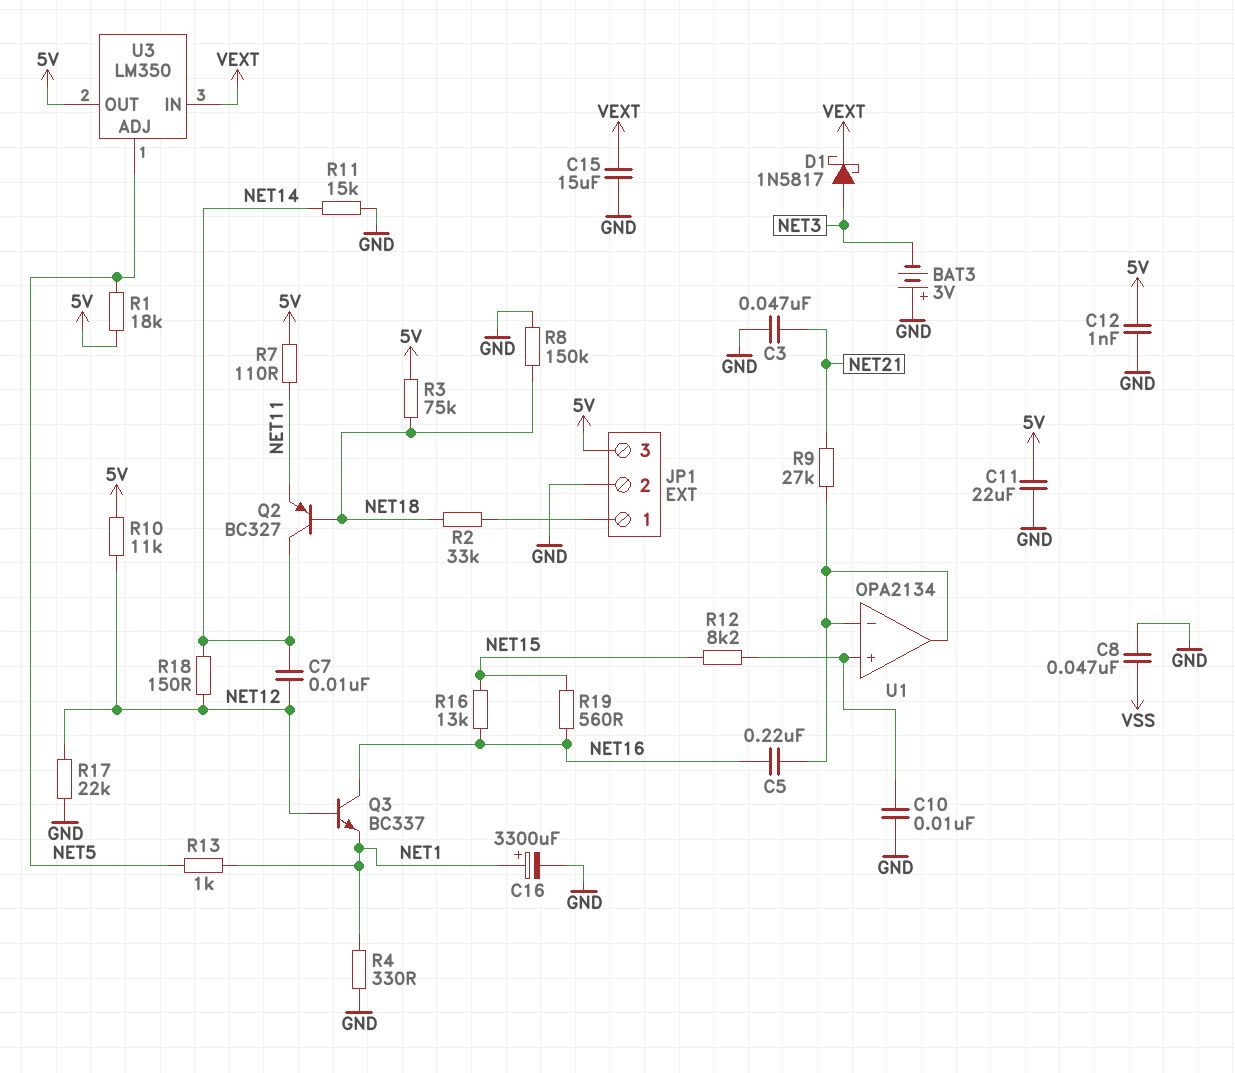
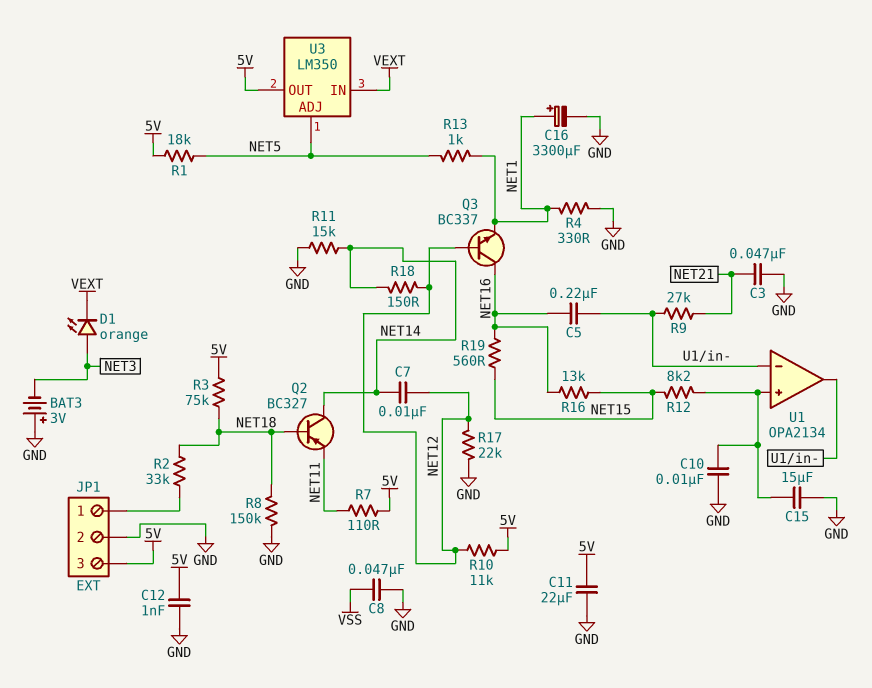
C15: 15uF (GND, VEXT) -> 15uF (GND, U1/in+)
D1: schottky 1N5817 (A NET3, K VEXT) -> LED orange (A NET3, K VEXT)

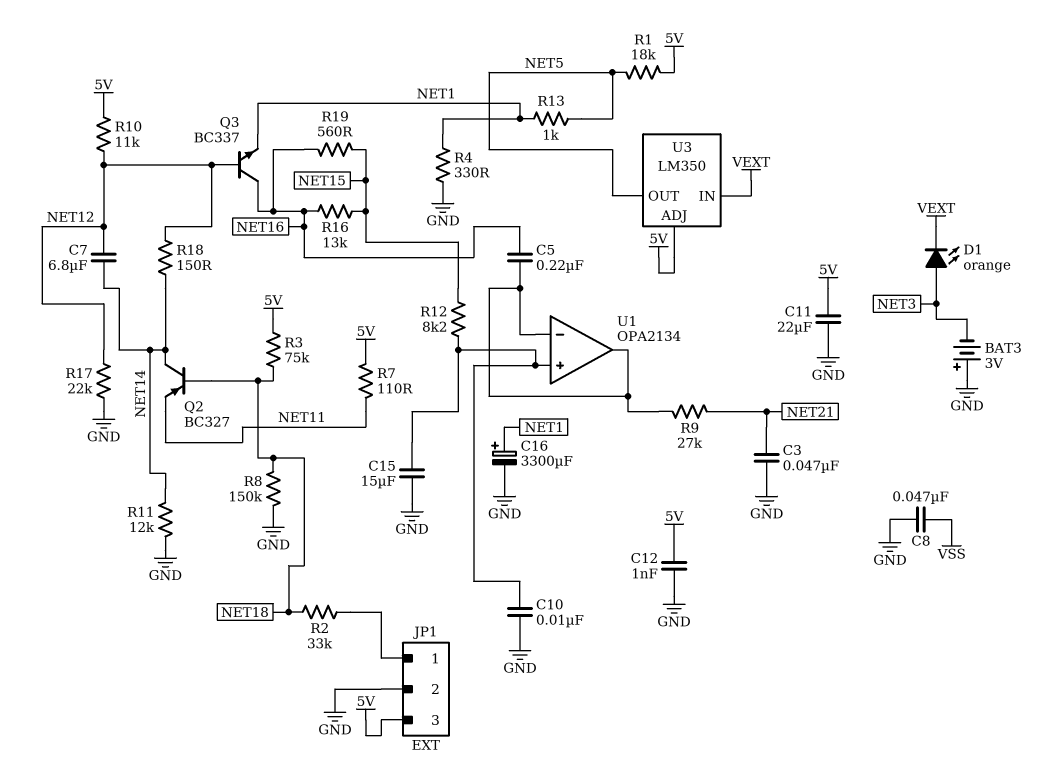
C7: 10nF (NET12, NET14) -> 6.8uF (NET12, NET14)
R11: 15k (GND, NET14) -> 12k (GND, NET14)
U3 pin ADJ: NET5 -> 5V
U3 pin OUT: 5V -> NET5

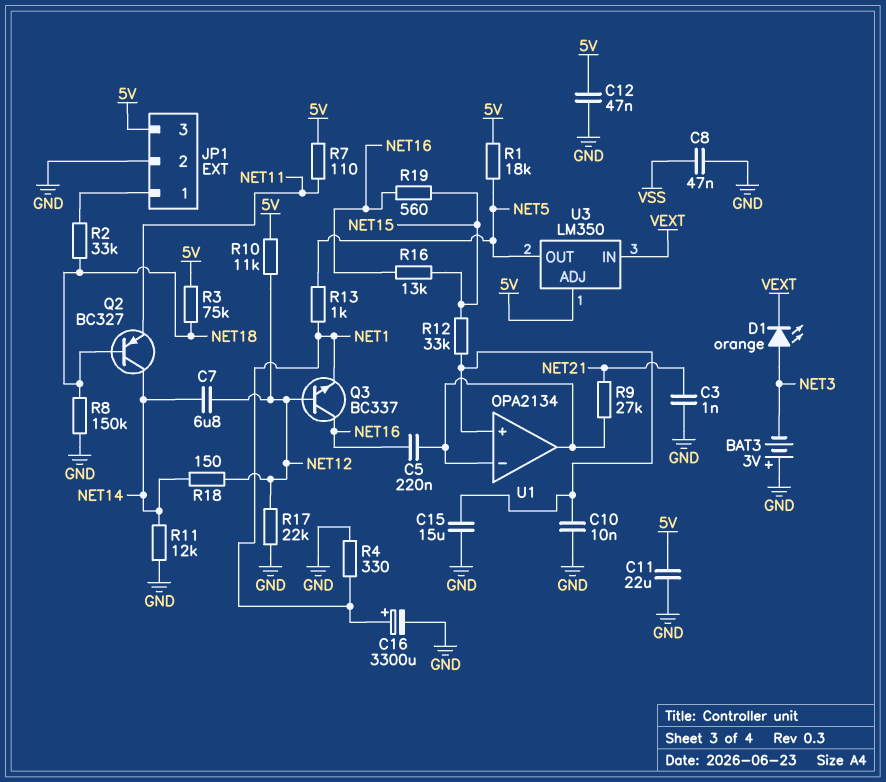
C3: 47nF (GND, NET21) -> 1nF (GND, NET21)
C12: 1nF (5V, GND) -> 47nF (5V, GND)
R12: 8.2k (NET15, U1/in+) -> 33k (NET15, U1/in+)

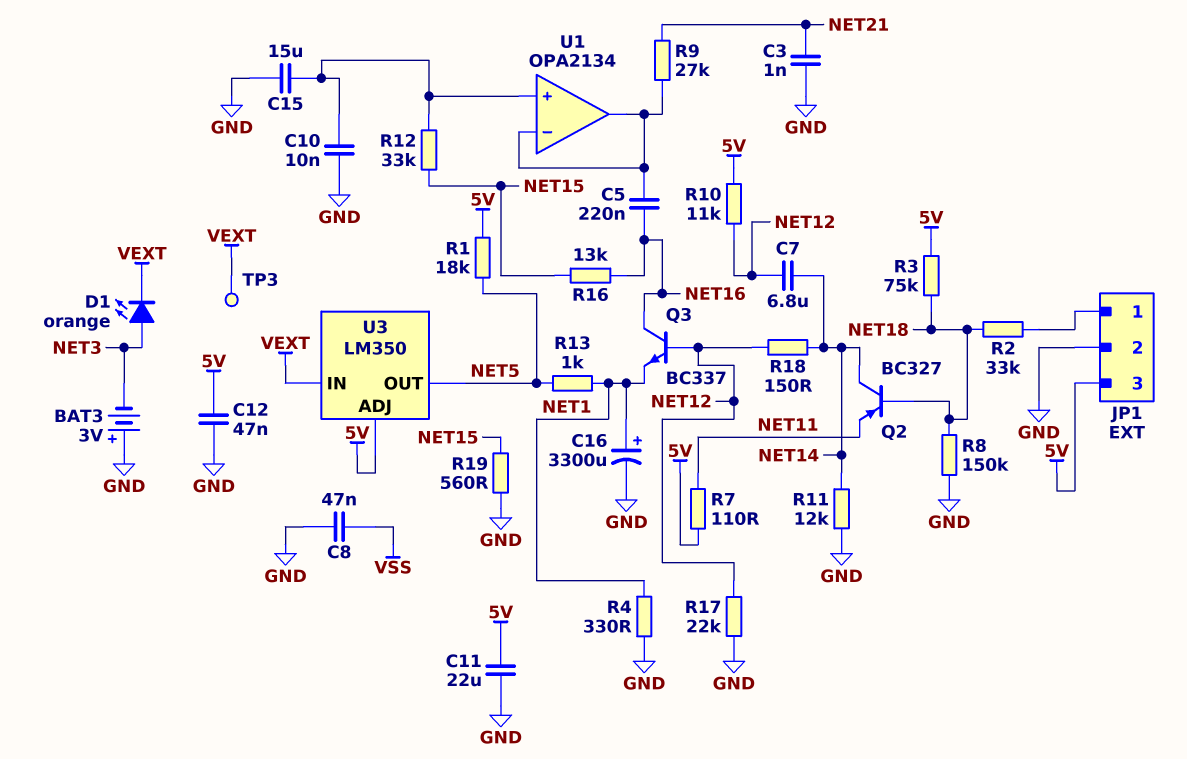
R19: 560 (NET15, NET16) -> 560 (GND, NET15)
TP3: none -> test point (VEXT)

